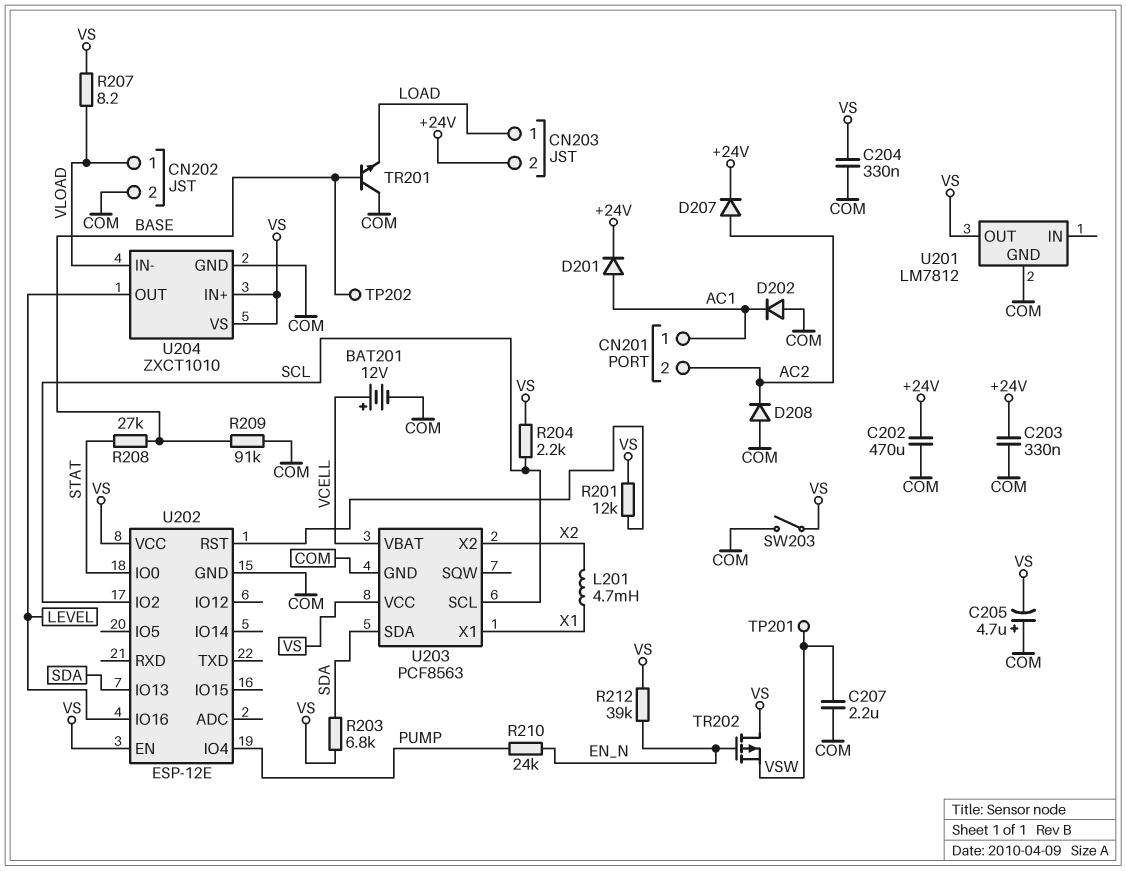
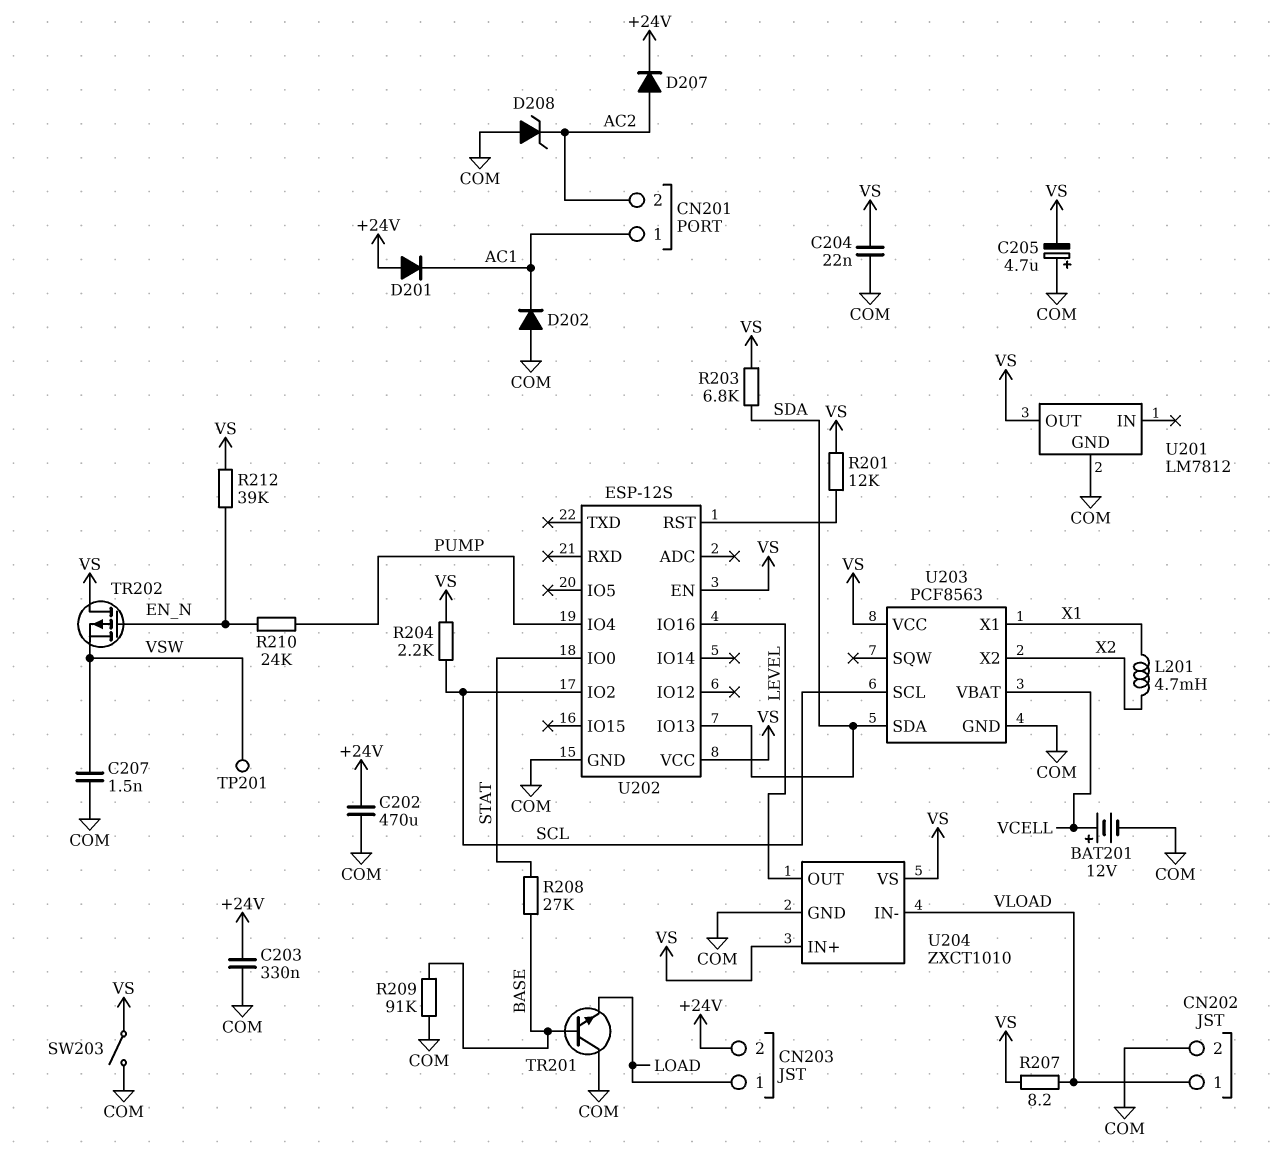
C204: 330nF (COM, VS) -> 22nF (COM, VS)
C207: 2.2uF (COM, VSW) -> 1.5nF (COM, VSW)
D201: diode (A AC1, K +24V) -> diode (A +24V, K AC1)
D208: diode (A COM, K AC2) -> zener (A COM, K AC2)
TP202: test point (BASE) -> none
U202: ESP-12E -> ESP-12S

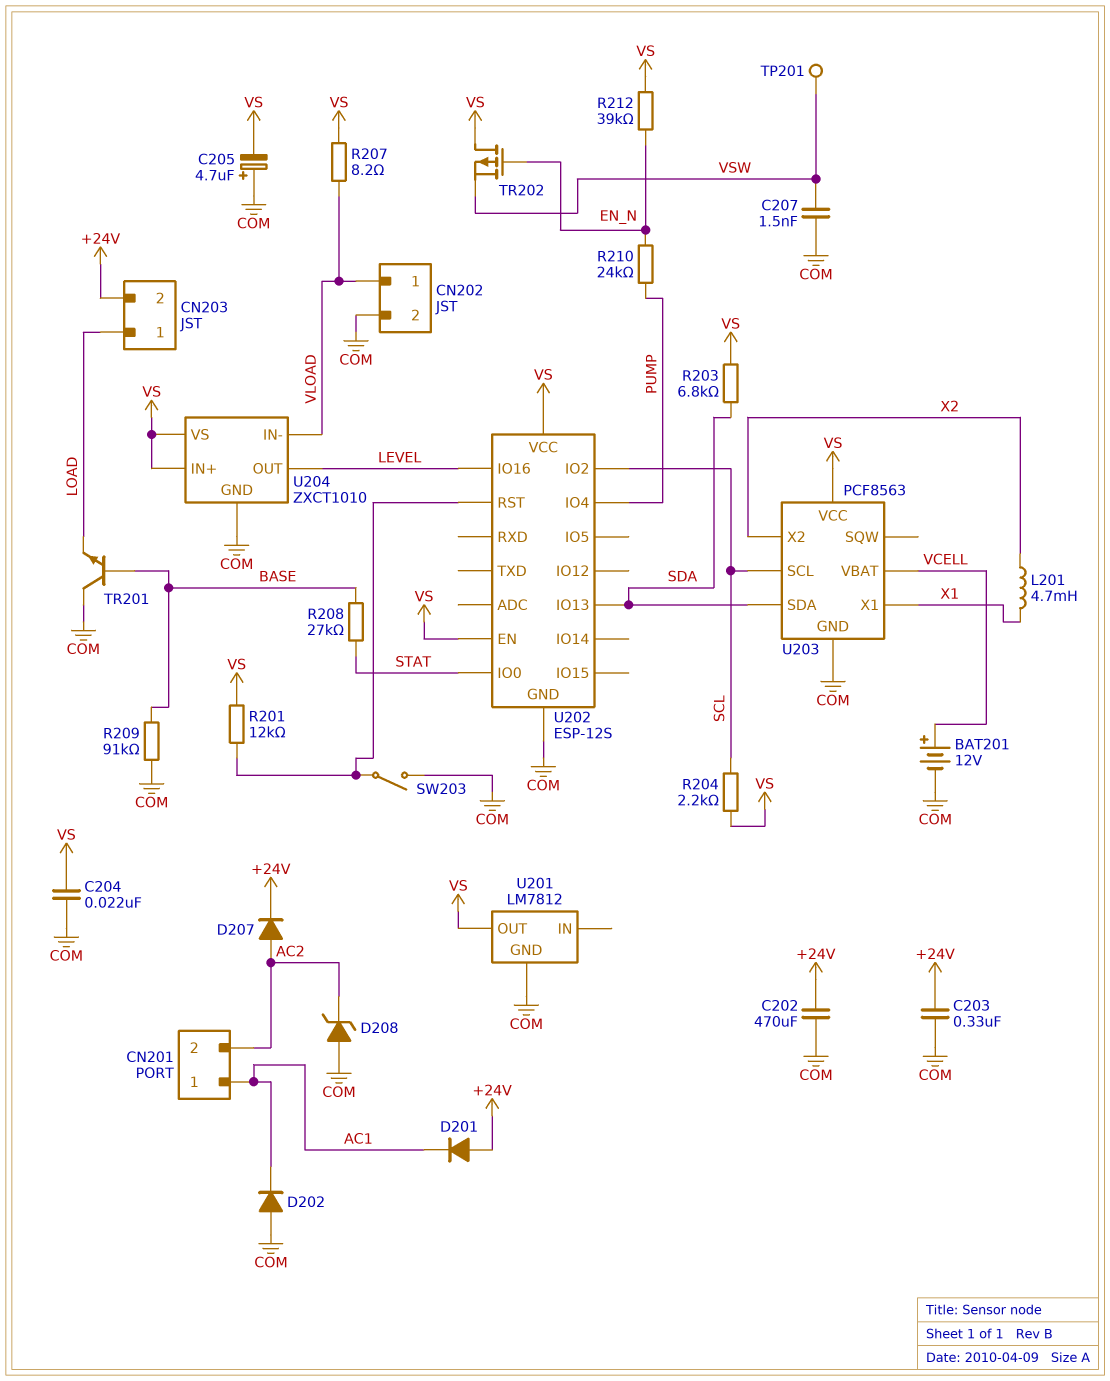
SW203: switch (COM, VS) -> switch (COM, U202/RST)

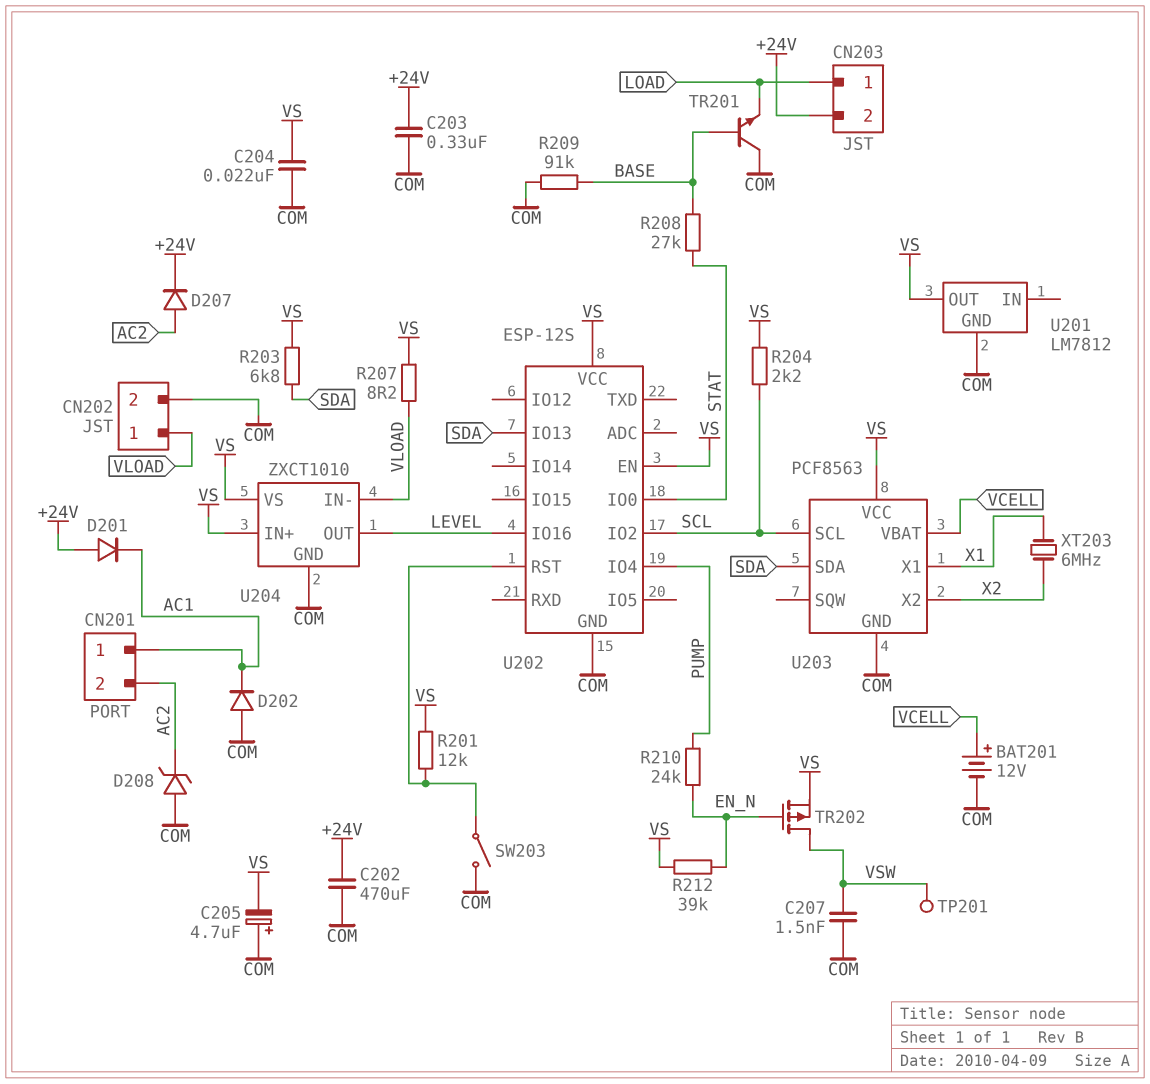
L201: 4.7mH (X1, X2) -> none
TR202: PMOS (G EN_N, D VS, S VSW) -> PMOS (G EN_N, D VSW, S VS)
XT203: none -> 6MHz (X1, X2)

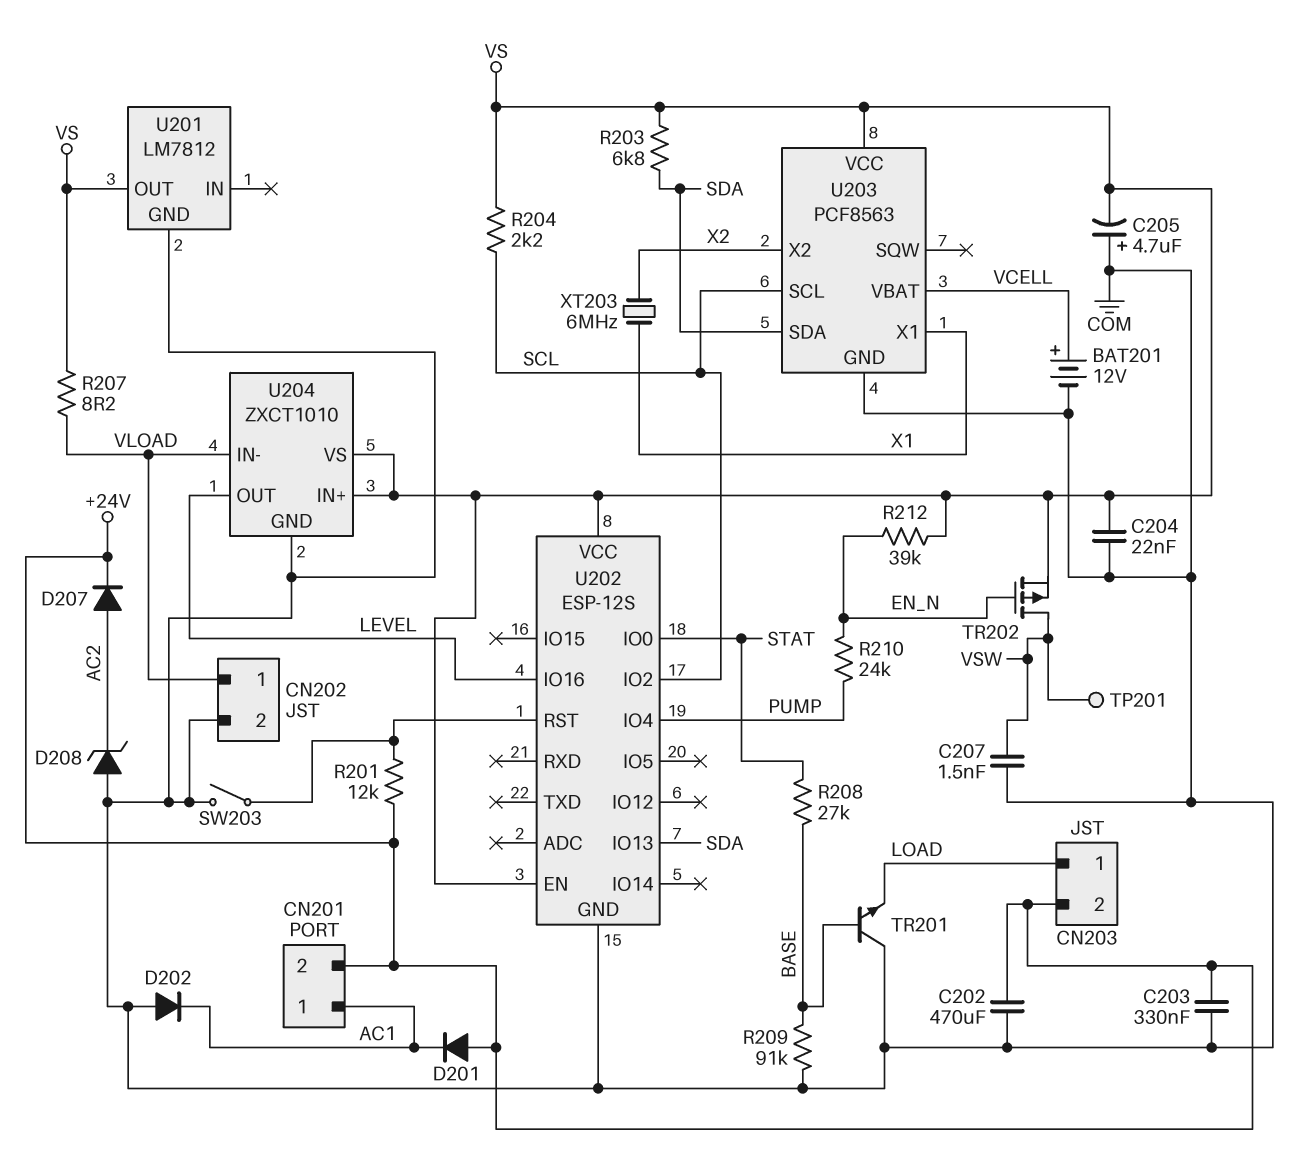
CN201 pin 2: AC2 -> +24V
R201: 12k (U202/RST, VS) -> 12k (+24V, U202/RST)

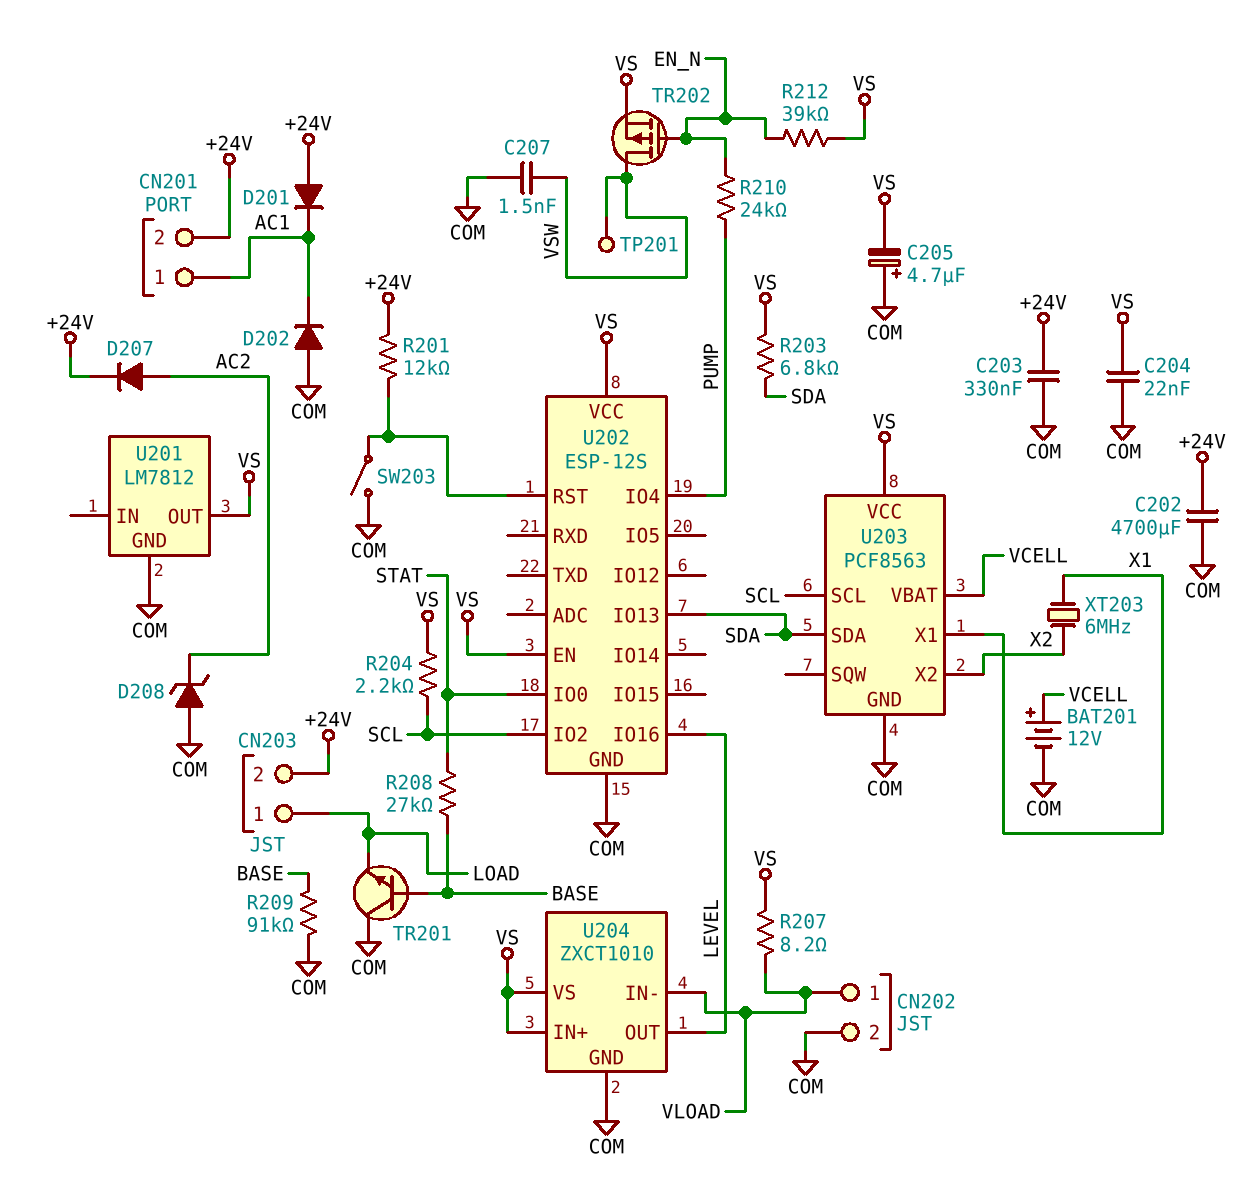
C202: 470uF (+24V, COM) -> 4700uF (+24V, COM)

